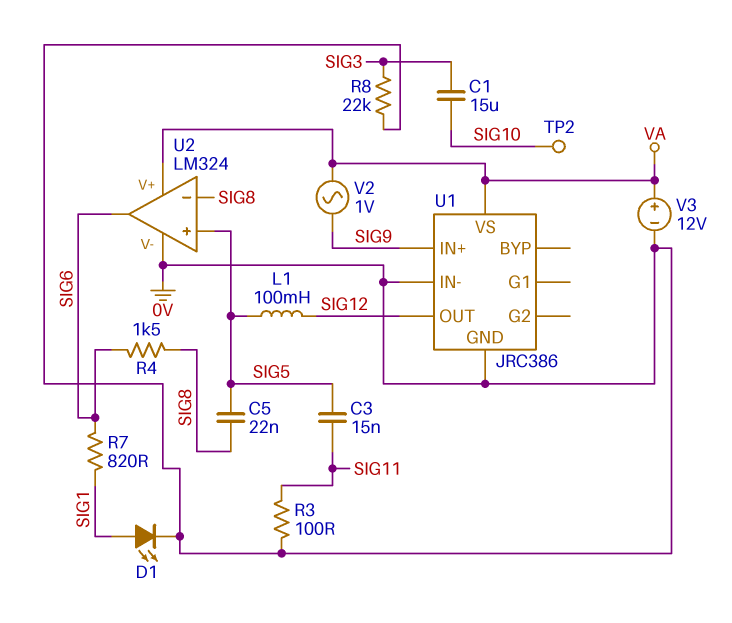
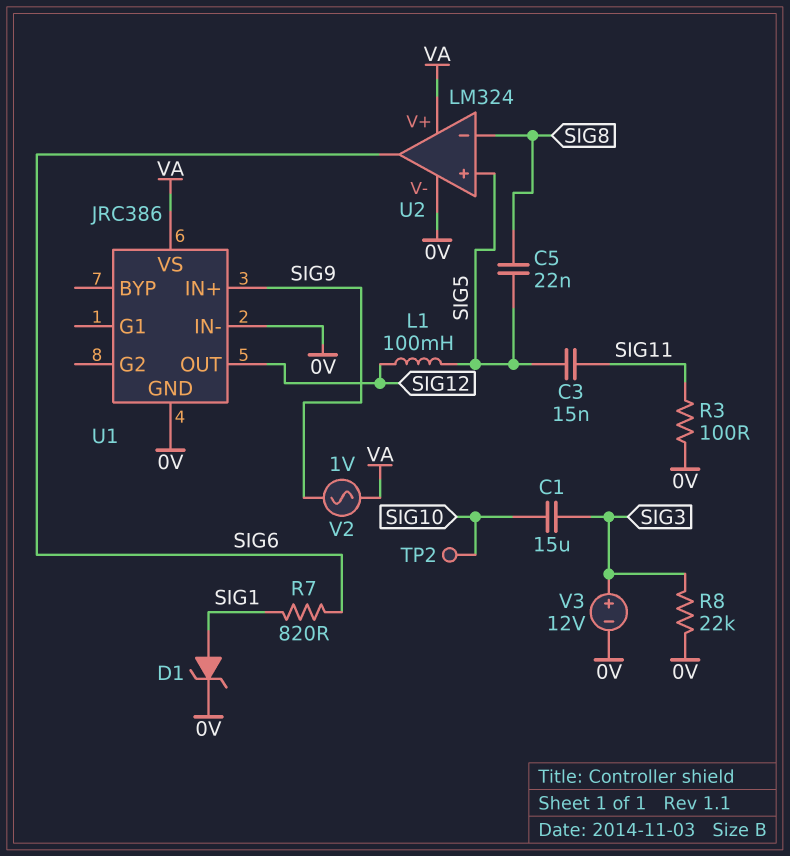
D1: LED (A SIG1, K 0V) -> zener (A SIG1, K 0V)
R4: 1.5k (SIG6, SIG8) -> none
V3: 12V (plus VA, minus 0V) -> 12V (plus SIG3, minus 0V)

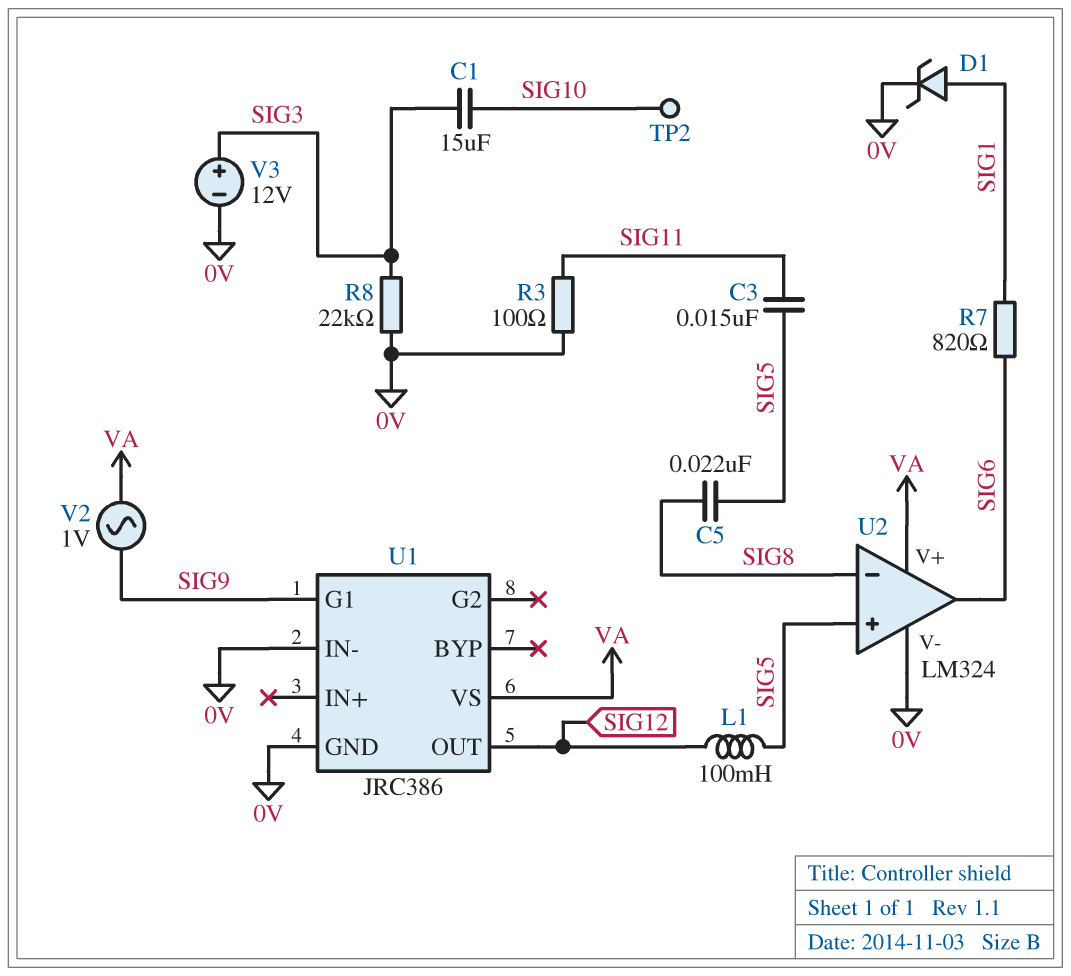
U1 pin G1: none -> SIG9
U1 pin IN+: SIG9 -> none

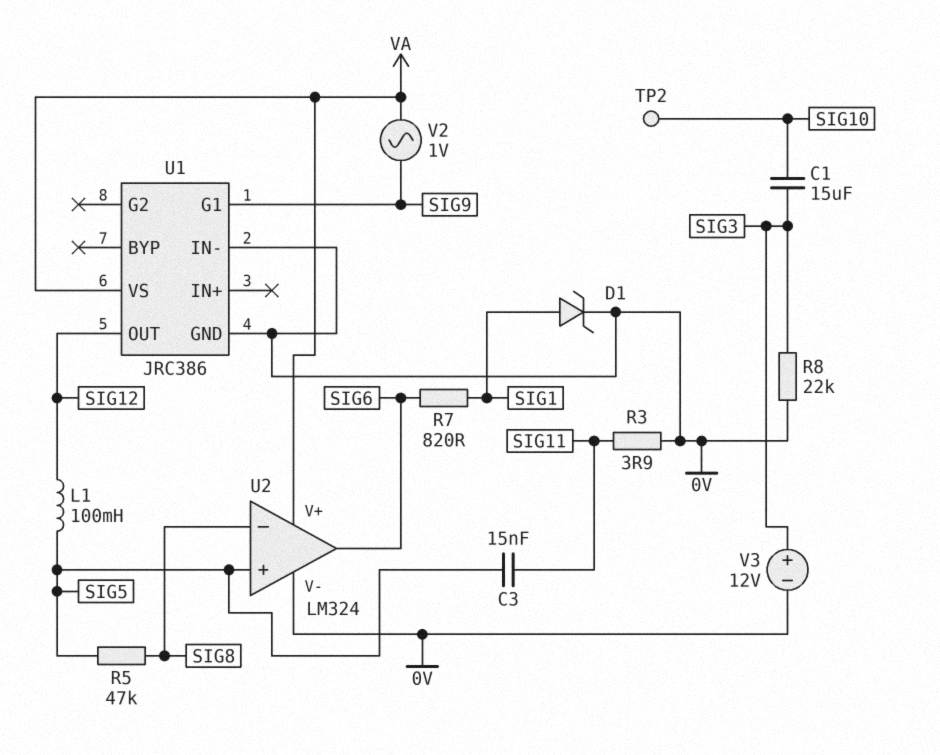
C5: 22nF (SIG5, SIG8) -> none
R3: 100 (0V, SIG11) -> 3.9 (0V, SIG11)
R5: none -> 47k (SIG5, SIG8)

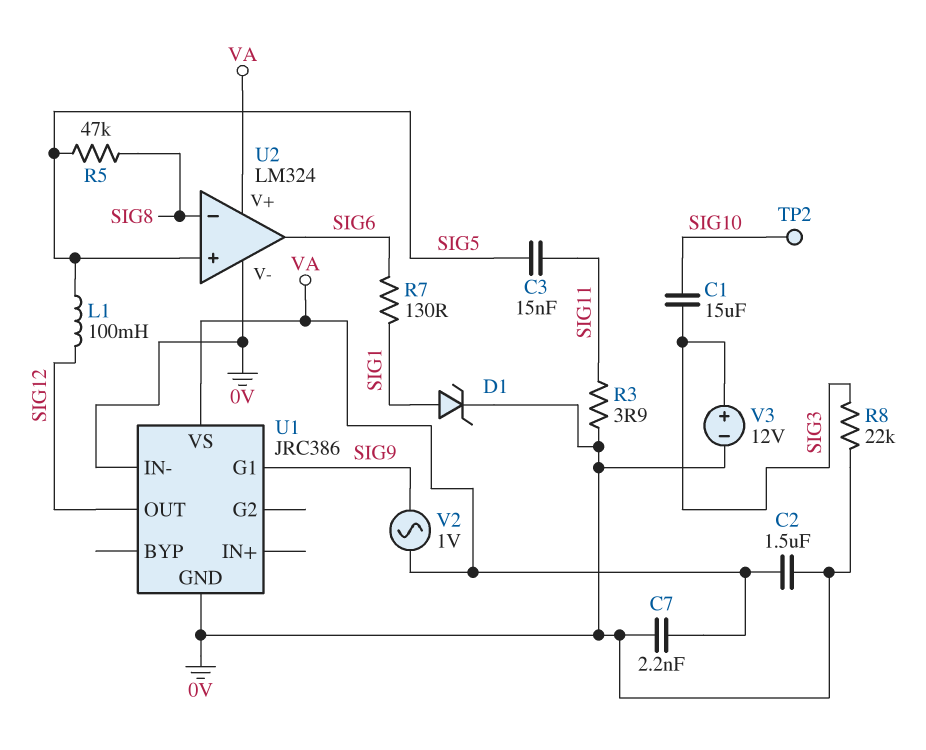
C2: none -> 1.5uF (0V, VA)
C7: none -> 2.2nF (0V, VA)
R7: 820 (SIG1, SIG6) -> 130 (SIG1, SIG6)

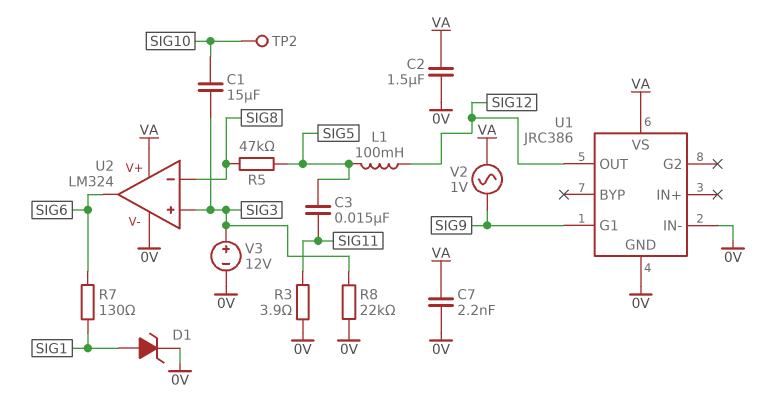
U2 pin in+: SIG5 -> SIG3

